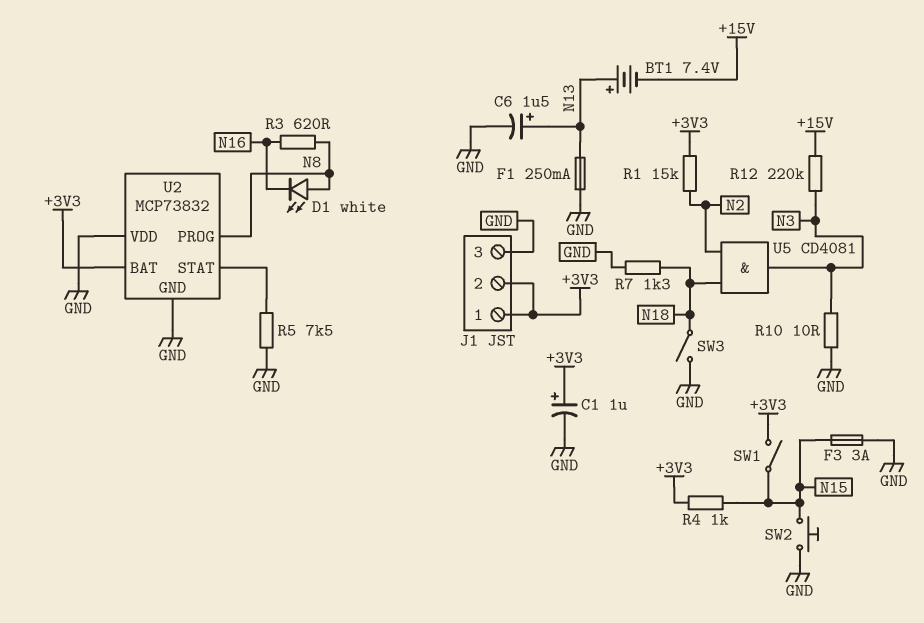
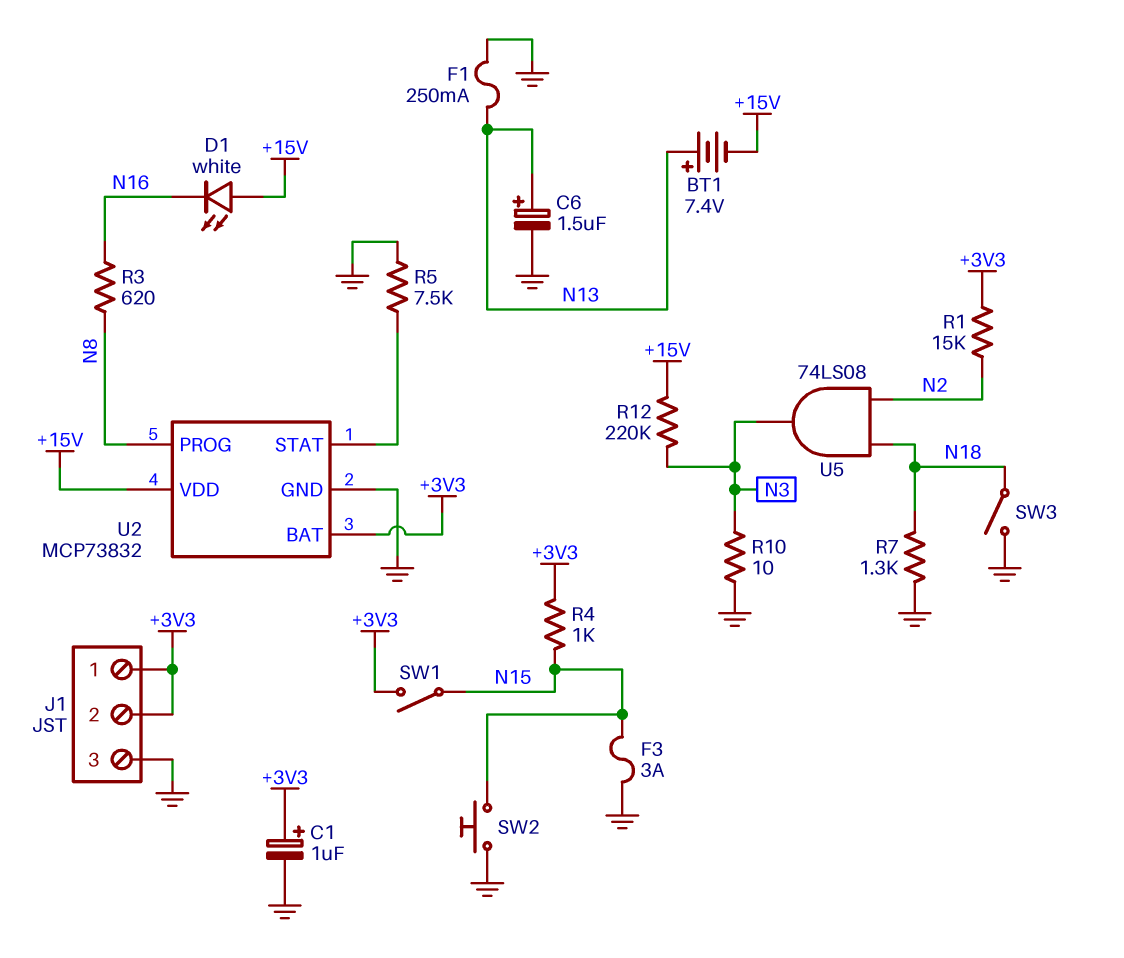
D1: LED white (A N8, K N16) -> LED white (A +15V, K N16)
U2 pin VDD: GND -> +15V
U5: AND CD4081 (in N2, in N18, out N3) -> AND 74LS08 (in N2, in N18, out N3)

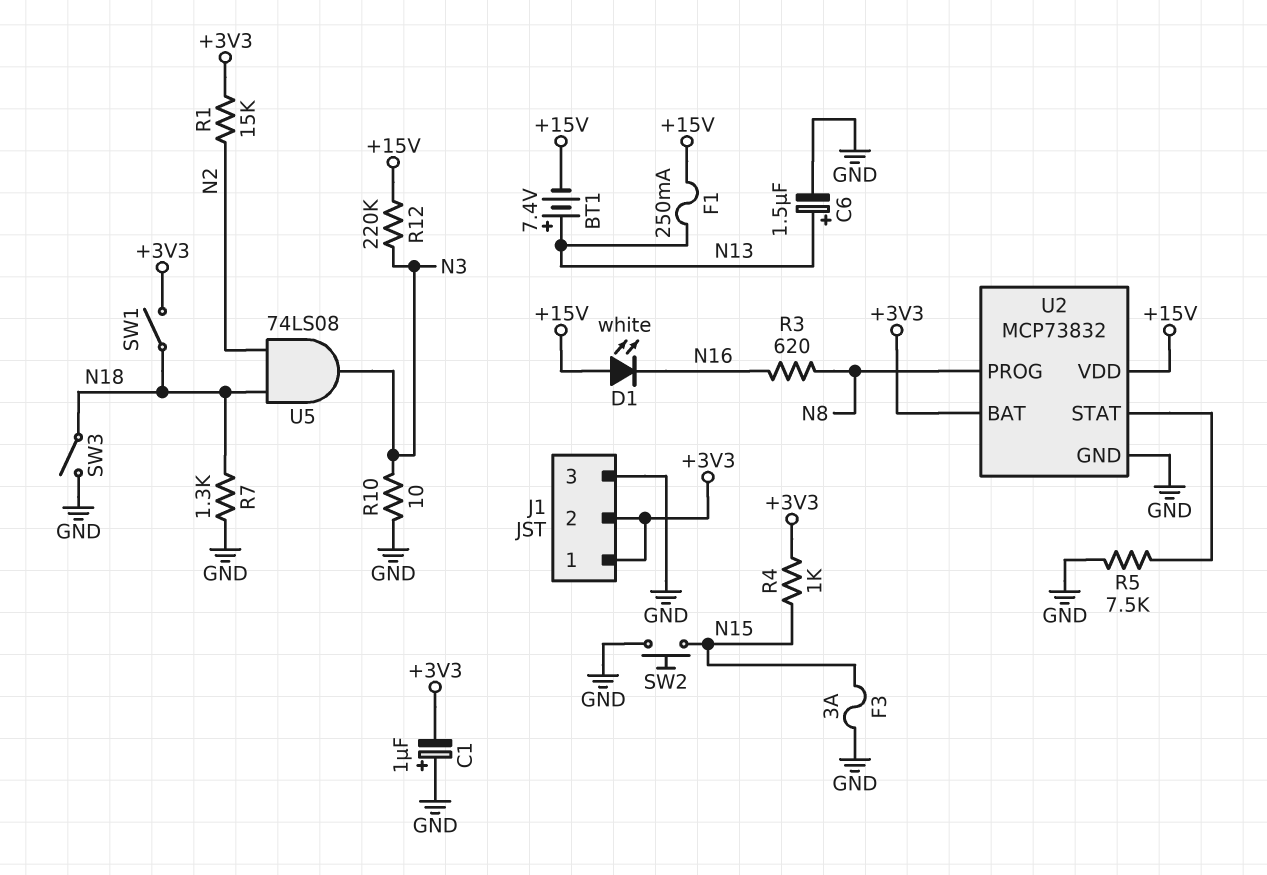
C1: 1uF (plus +3V3, minus GND) -> 1uF (plus GND, minus +3V3)
F1: 250mA (GND, N13) -> 250mA (+15V, N13)
SW1: switch (+3V3, N15) -> switch (+3V3, N18)

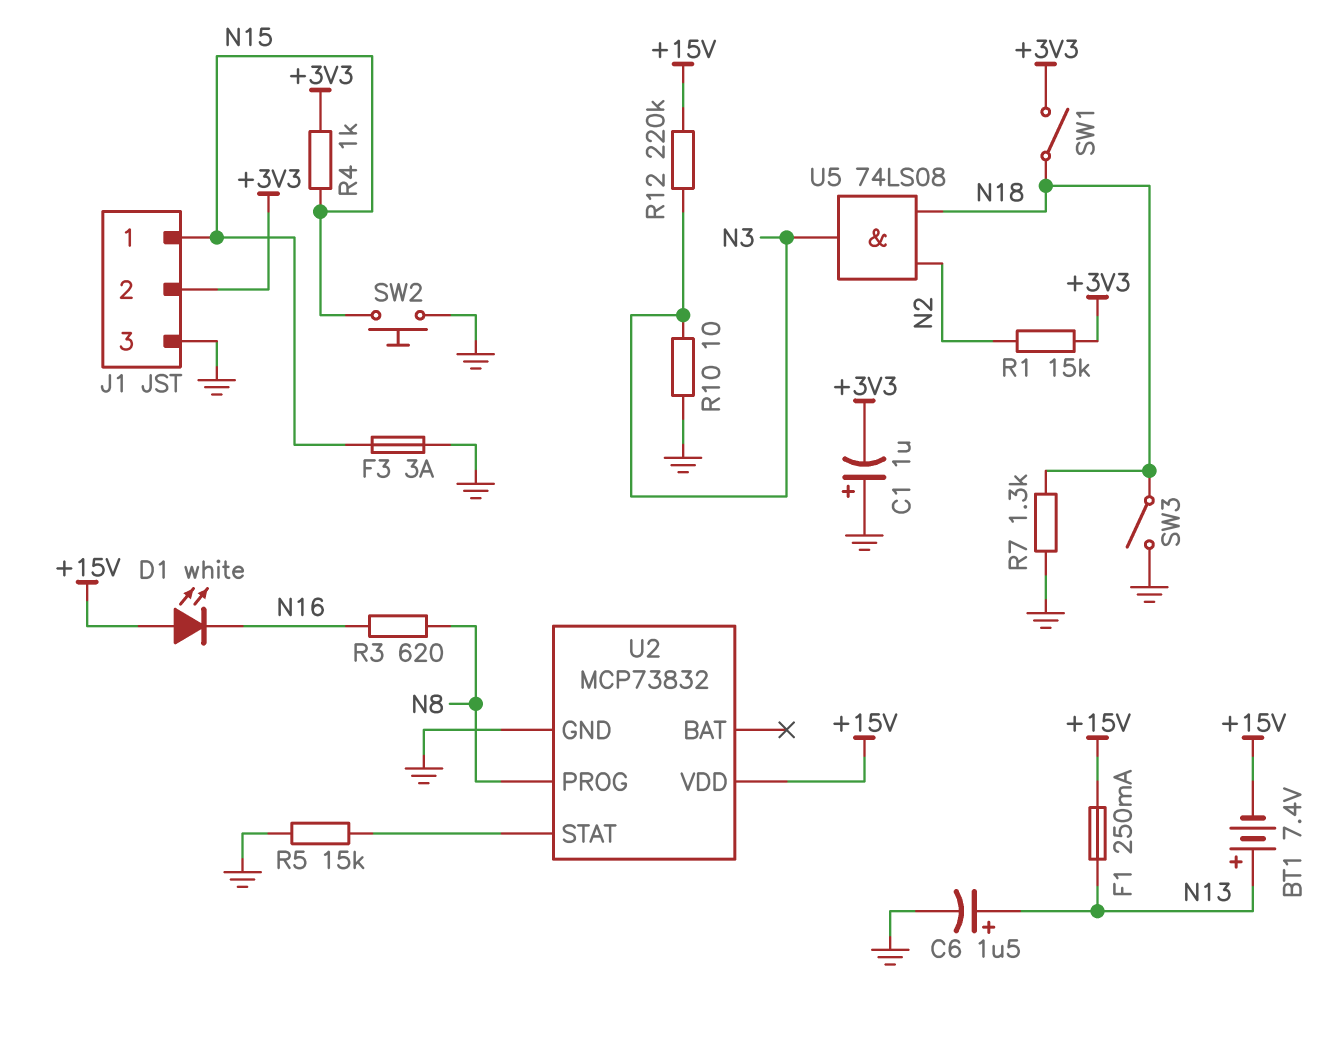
J1 pin 1: +3V3 -> N15
R5: 7.5k (GND, U2/STAT) -> 15k (GND, U2/STAT)
U2 pin BAT: +3V3 -> none

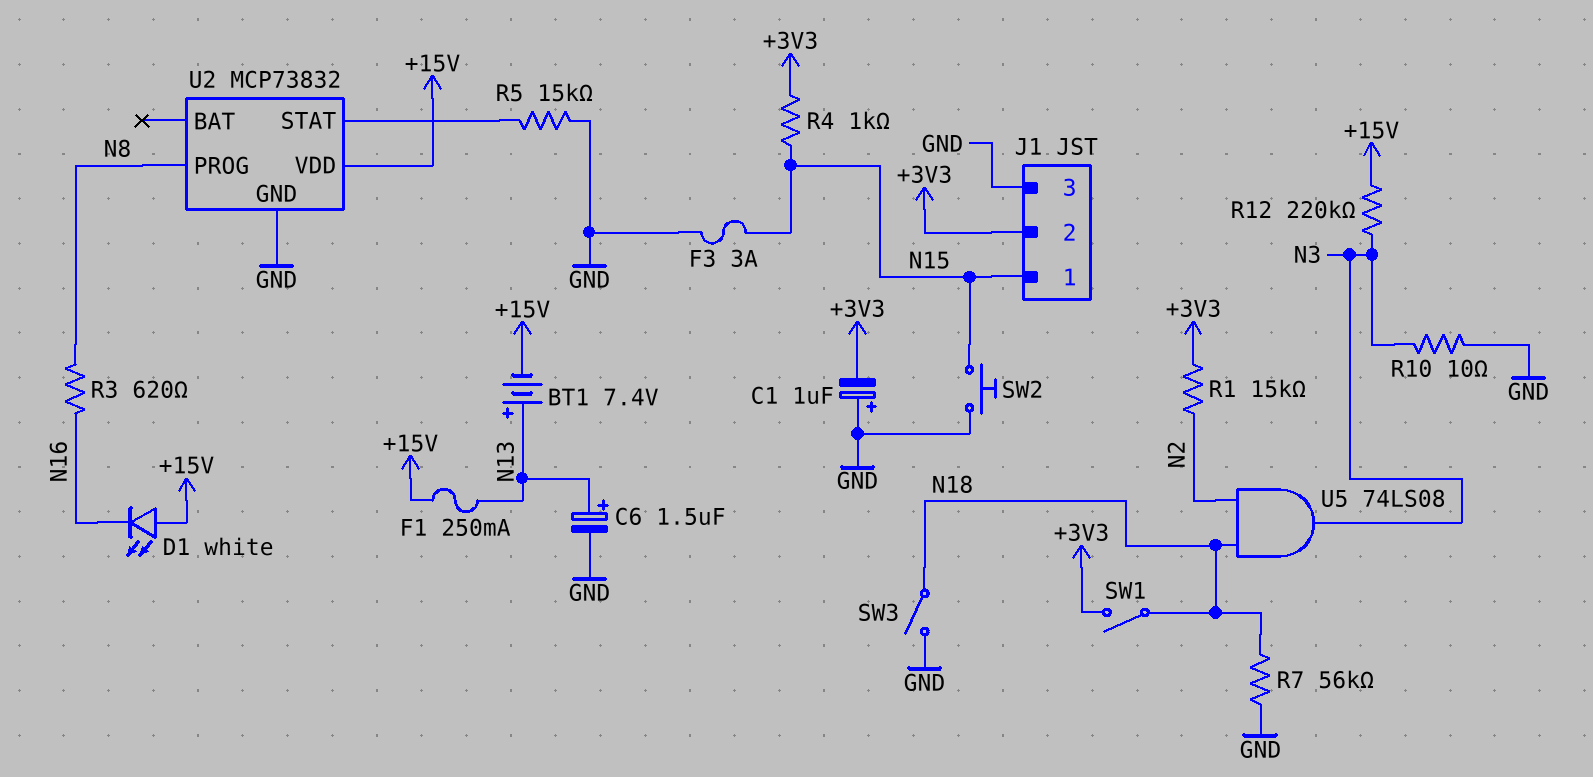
R7: 1.3k (GND, N18) -> 56k (GND, N18)

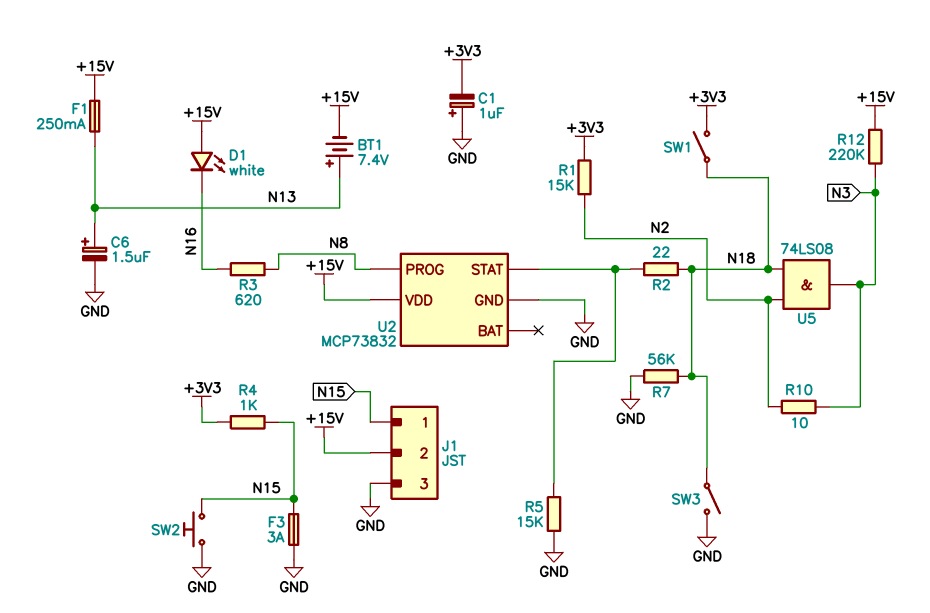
J1 pin 2: +3V3 -> +15V
R2: none -> 22 (N18, U2/STAT)
R10: 10 (GND, N3) -> 10 (N2, N3)

